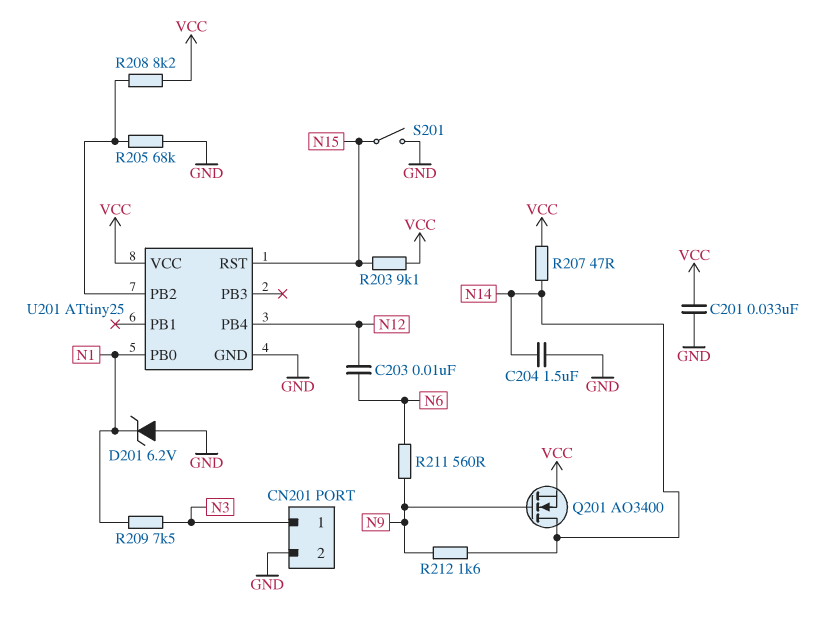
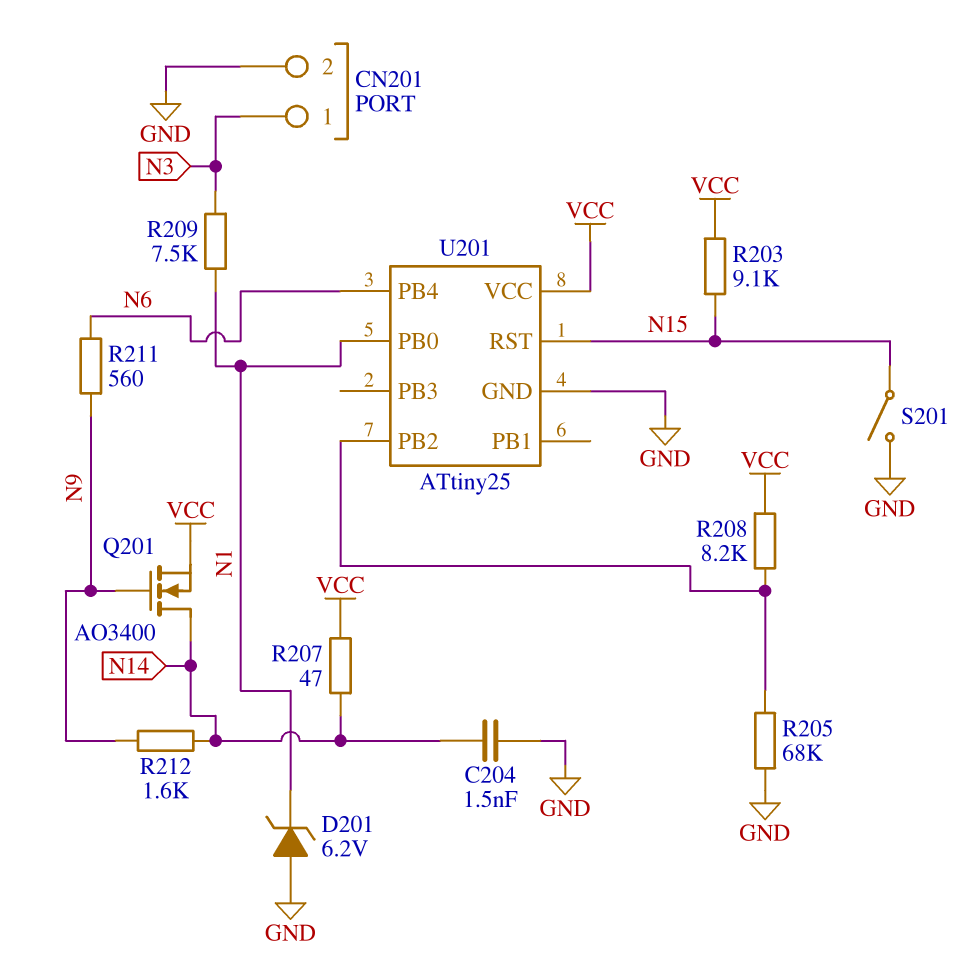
C201: 33nF (GND, VCC) -> none
C203: 10nF (N6, N12) -> none
C204: 1.5uF (GND, N14) -> 1.5nF (GND, N14)
U201 pin PB4: N12 -> N6

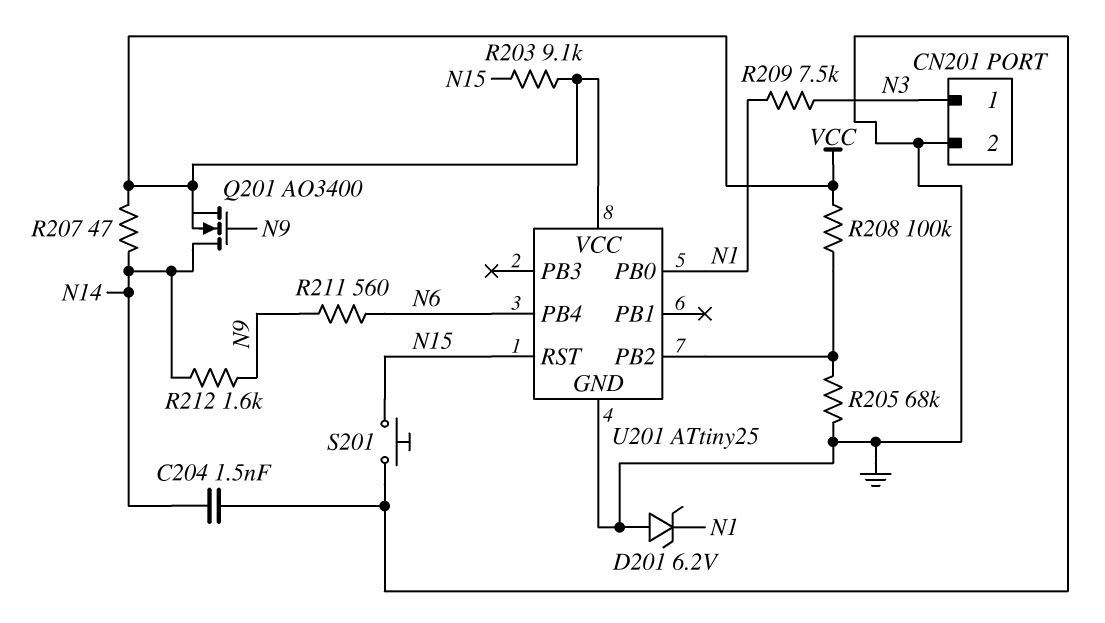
R208: 8.2k (U201/PB2, VCC) -> 100k (U201/PB2, VCC)
S201: switch (GND, N15) -> button (GND, N15)

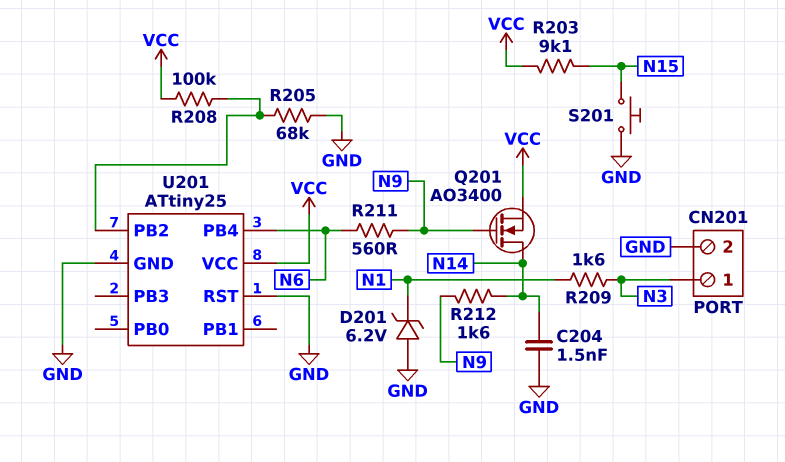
R207: 47 (N14, VCC) -> none
R209: 7.5k (N1, N3) -> 1.6k (N1, N3)
U201 pin PB0: N1 -> none
U201 pin RST: N15 -> GND

